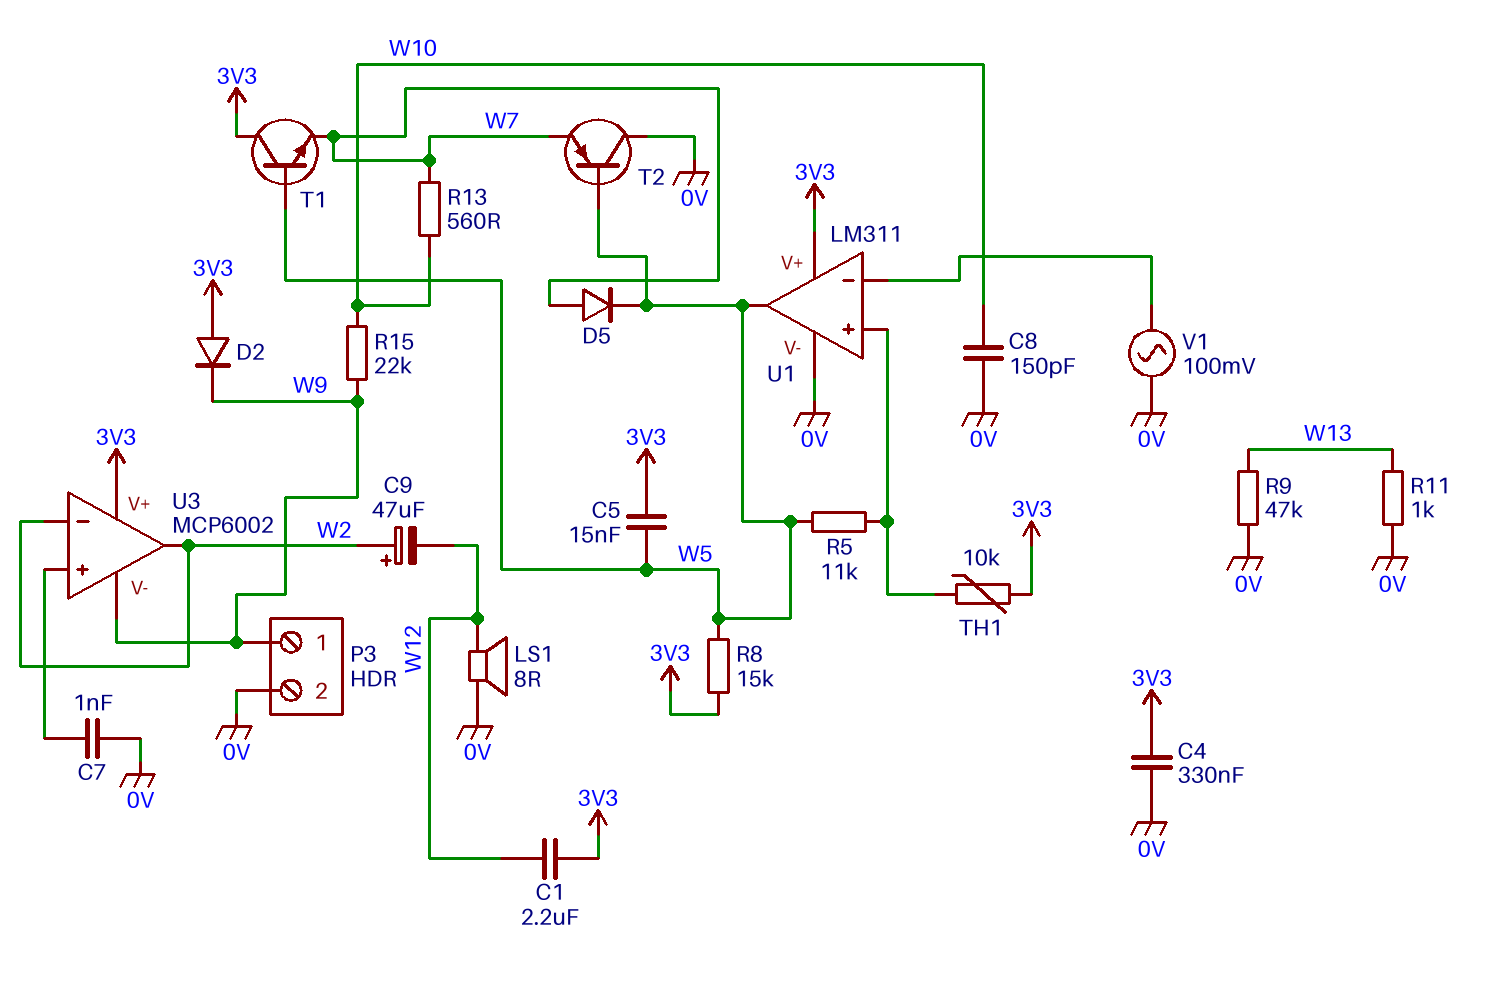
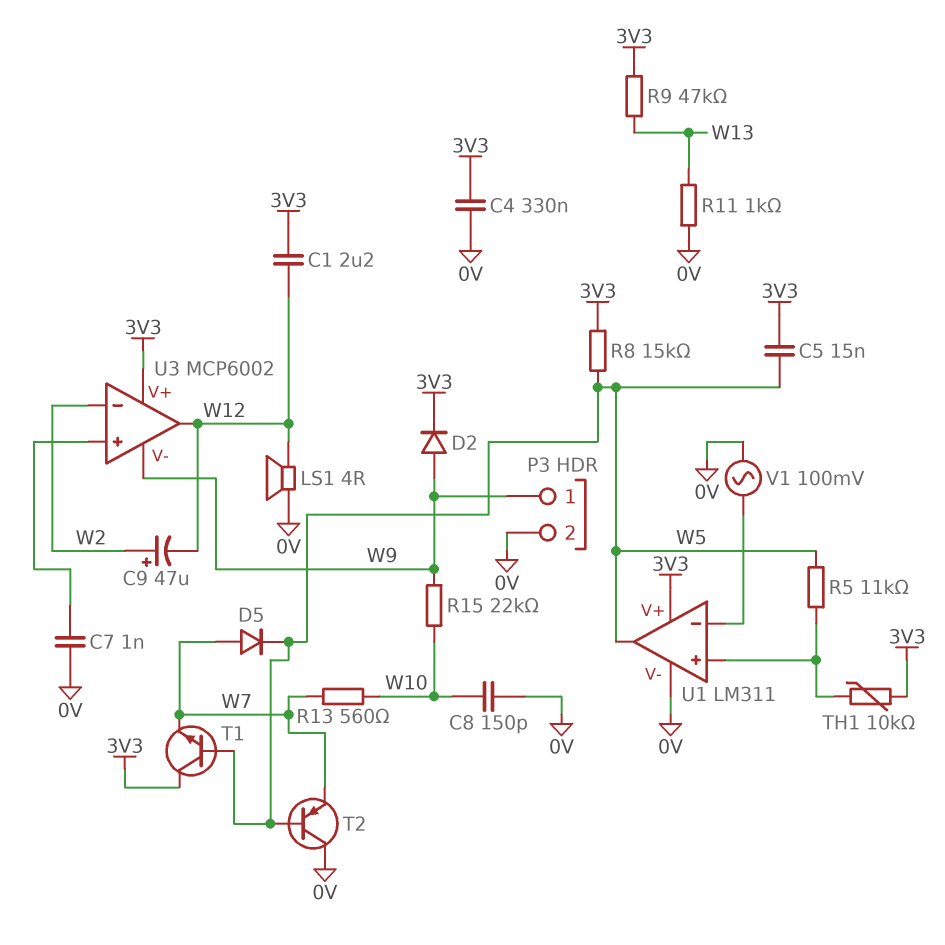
D2: diode (A 3V3, K W9) -> diode (A W9, K 3V3)
LS1: speaker 8R (0V, W12) -> speaker 4R (0V, W12)
R9: 47k (0V, W13) -> 47k (3V3, W13)
U3 pin out: W2 -> W12

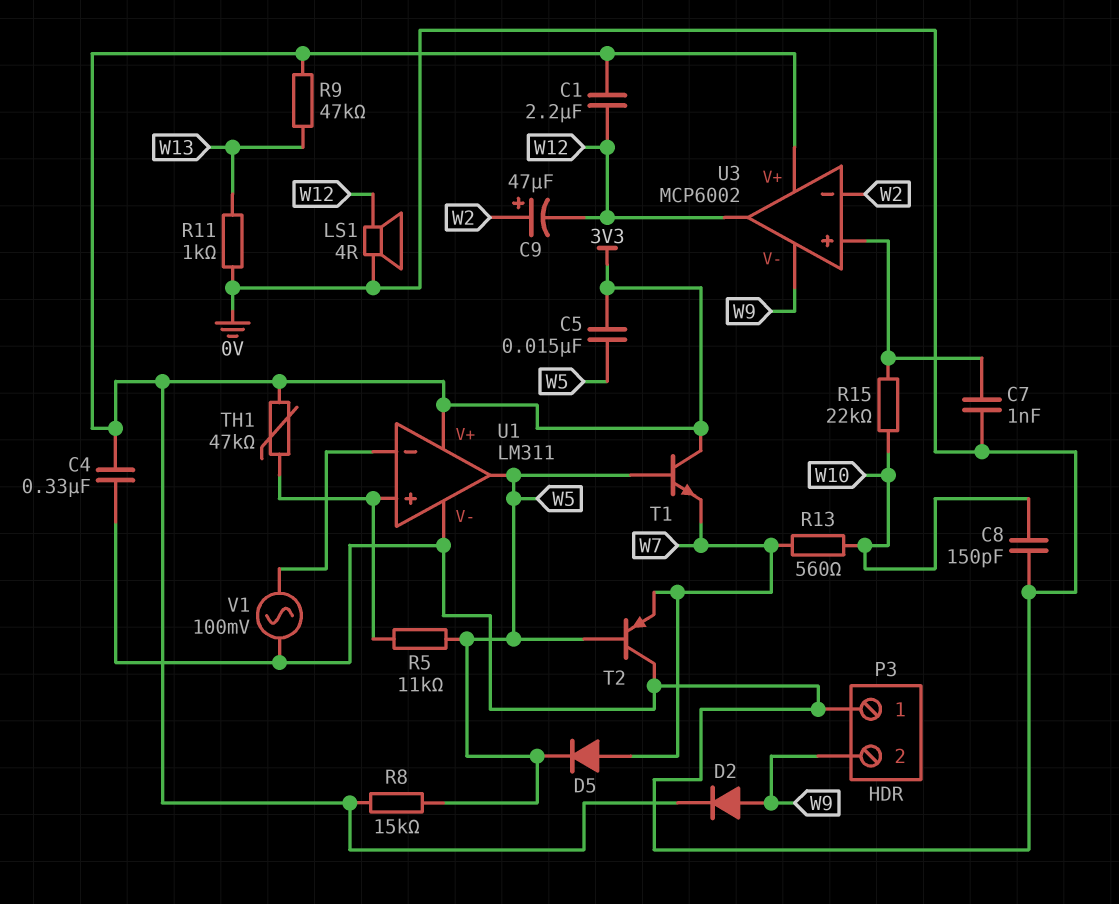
P3 pin 1: W9 -> 0V
P3 pin 2: 0V -> W9
R15: 22k (W9, W10) -> 22k (U3/in+, W10)
TH1: 10k (3V3, U1/in+) -> 47k (3V3, U1/in+)

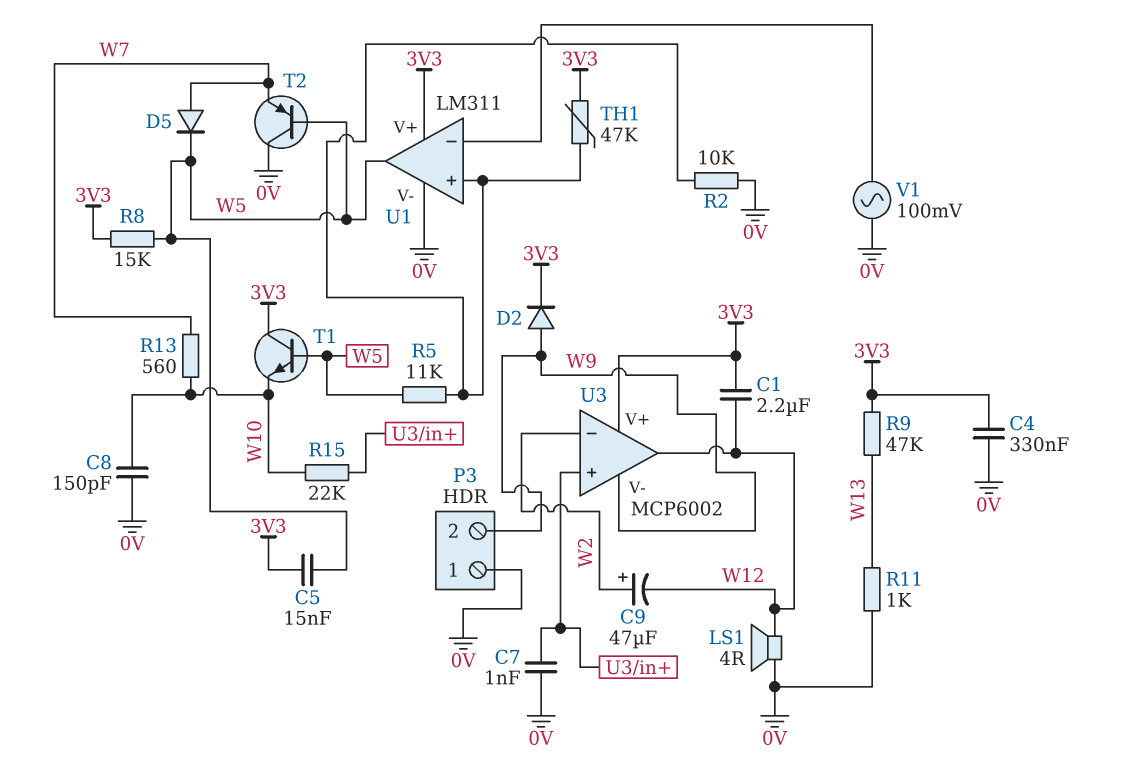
R2: none -> 10k (0V, U1/in+)
T1: NPN (B W5, C 3V3, E W7) -> NPN (B W5, C 3V3, E W10)

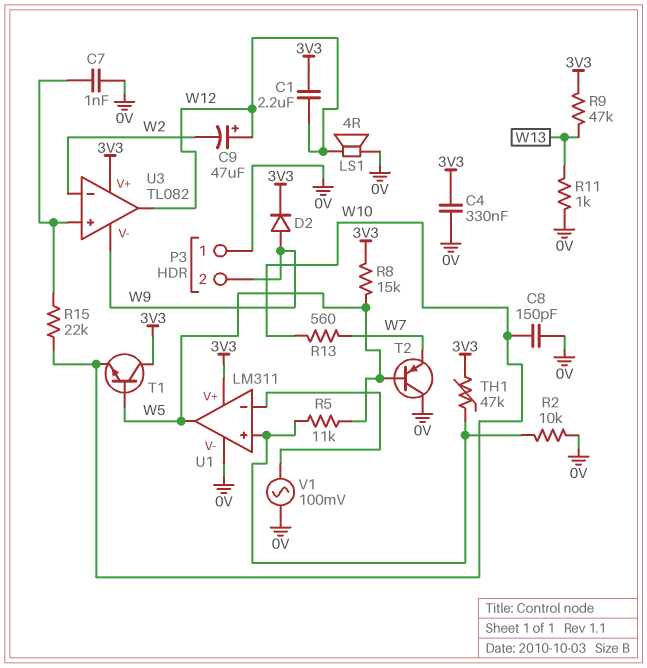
C5: 15nF (3V3, W5) -> none
C9: 47uF (plus W2, minus W12) -> 47uF (plus W12, minus W2)
D5: diode (A W7, K W5) -> none
U3: MCP6002 -> TL082

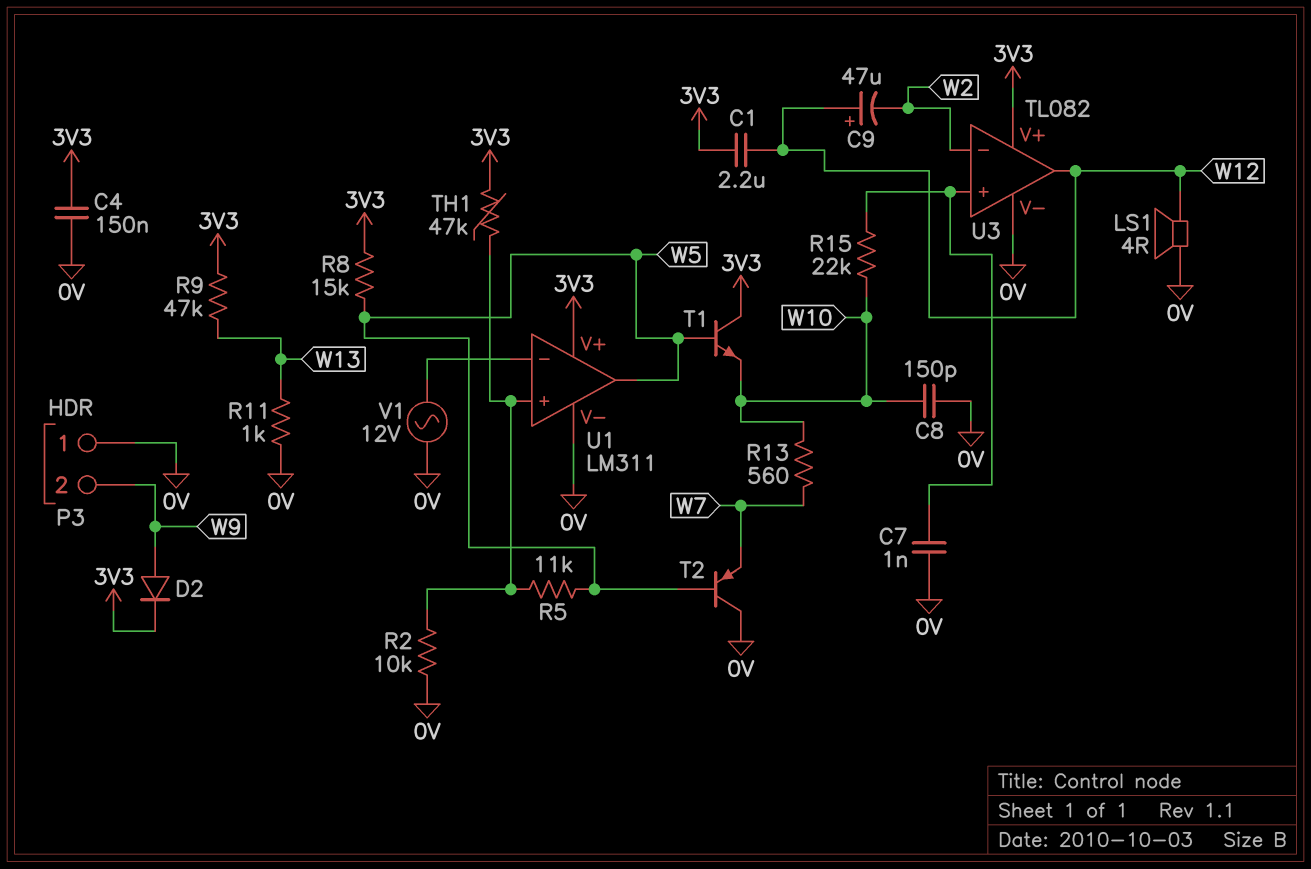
C4: 330nF (0V, 3V3) -> 150nF (0V, 3V3)
U3 pin V-: W9 -> 0V
V1: AC 100mV (0V, U1/in-) -> AC 12V (0V, U1/in-)

